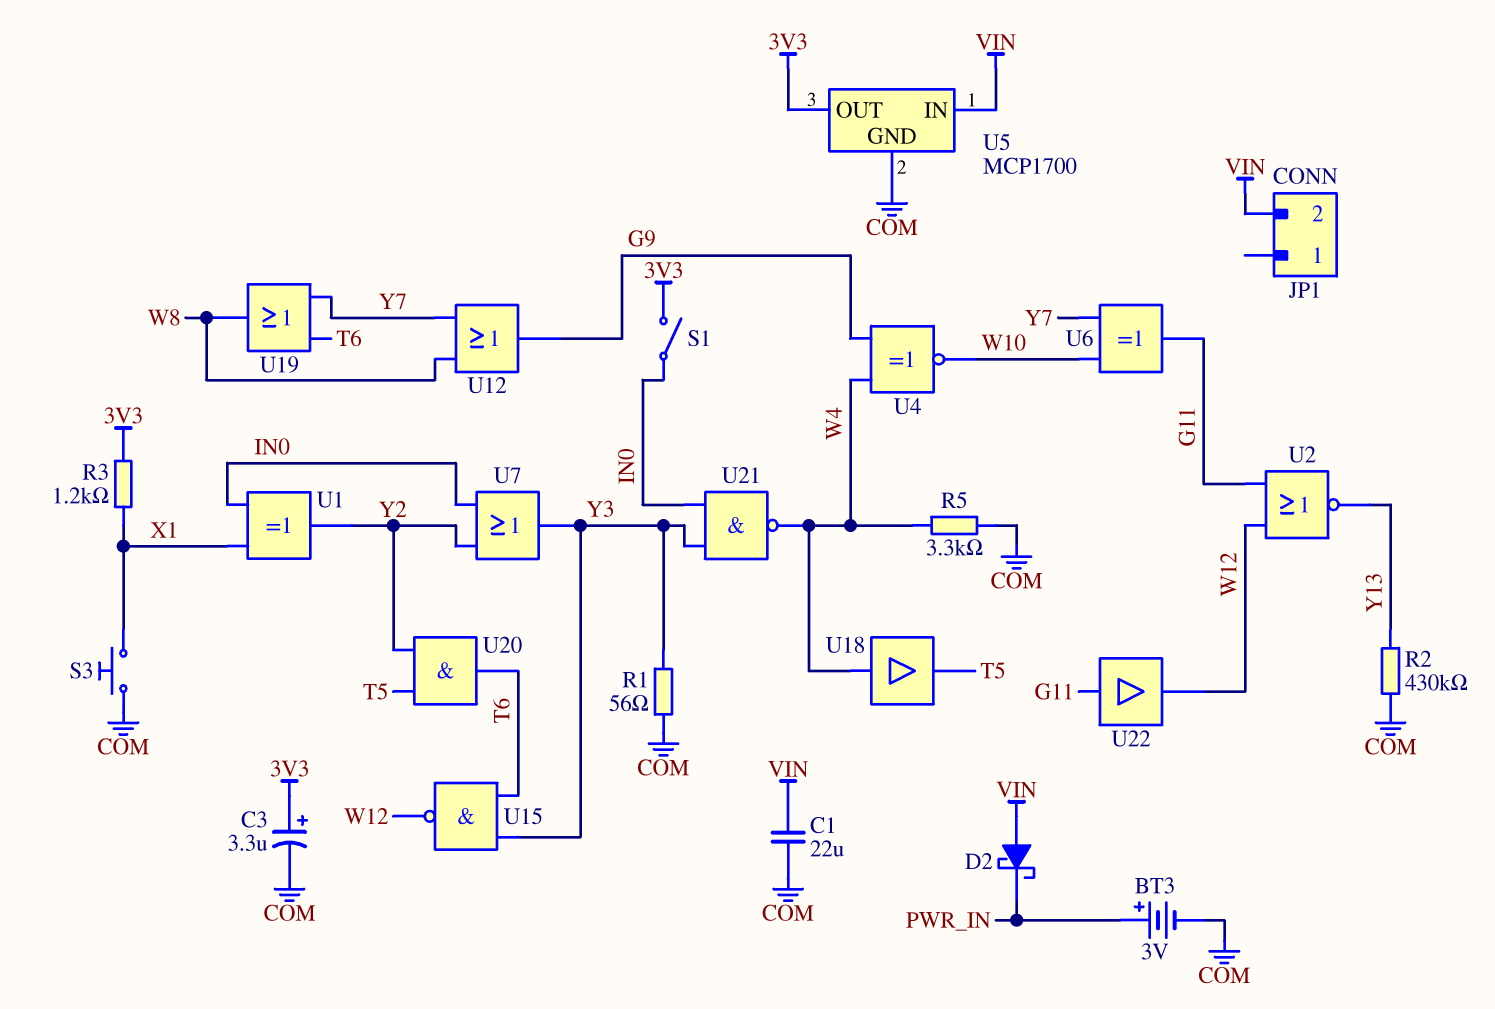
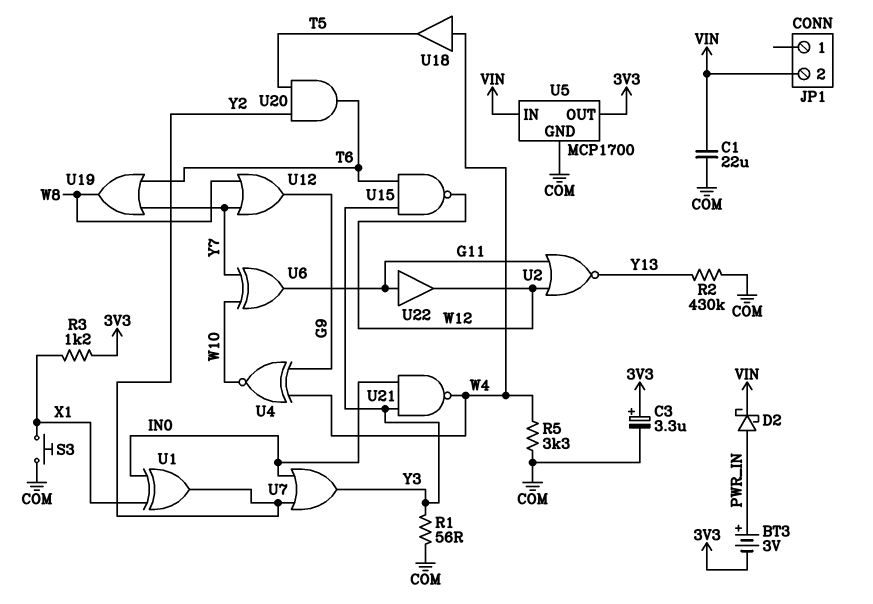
BT3: 3V (plus PWR_IN, minus COM) -> 3V (plus PWR_IN, minus 3V3)
D2: schottky (A VIN, K PWR_IN) -> schottky (A PWR_IN, K VIN)
S1: switch (3V3, IN0) -> none

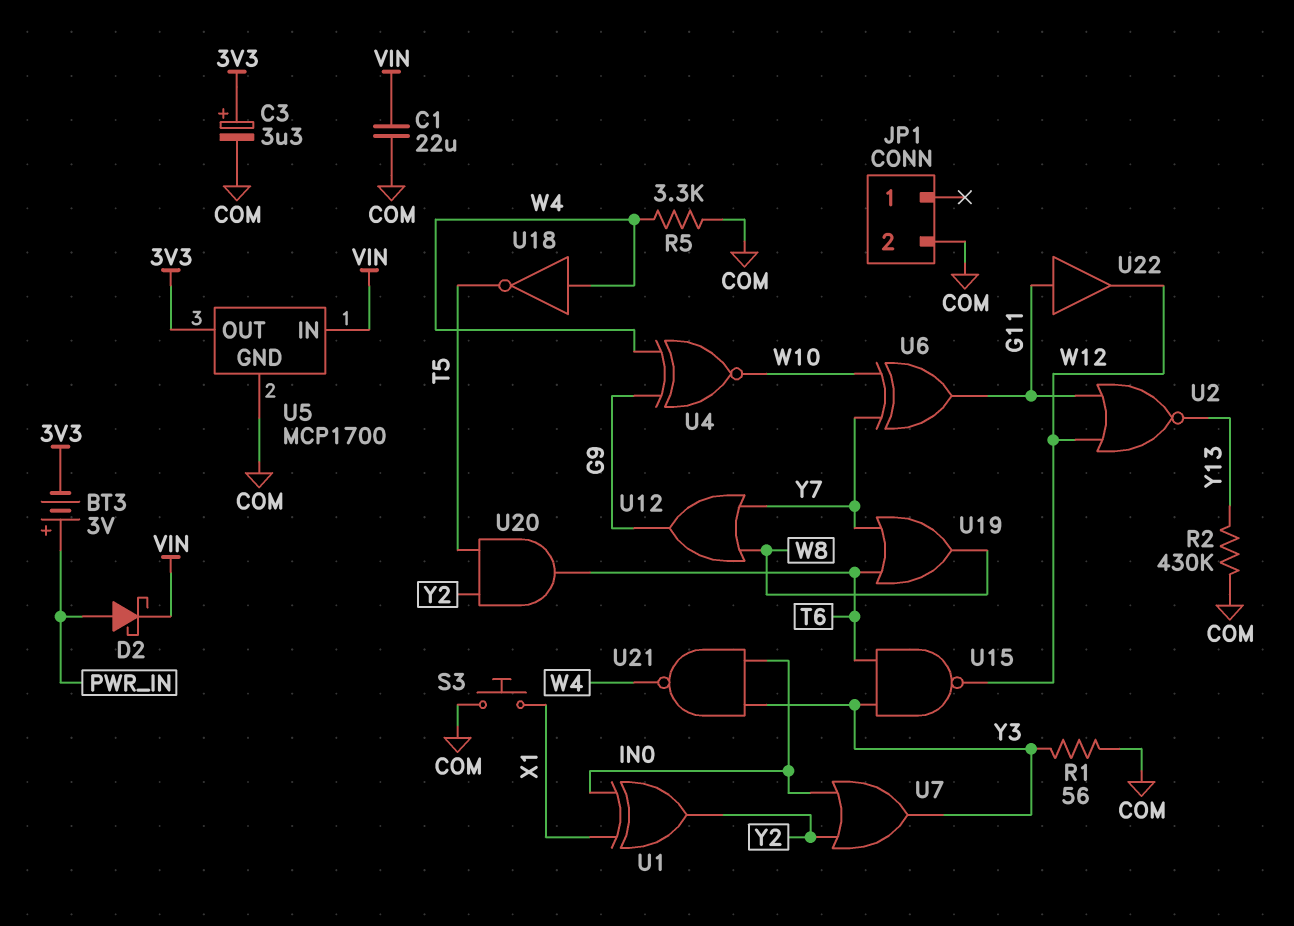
JP1 pin 2: VIN -> COM
R3: 1.2k (3V3, X1) -> none
U18: buffer (in W4, out T5) -> NOT (in W4, out T5)

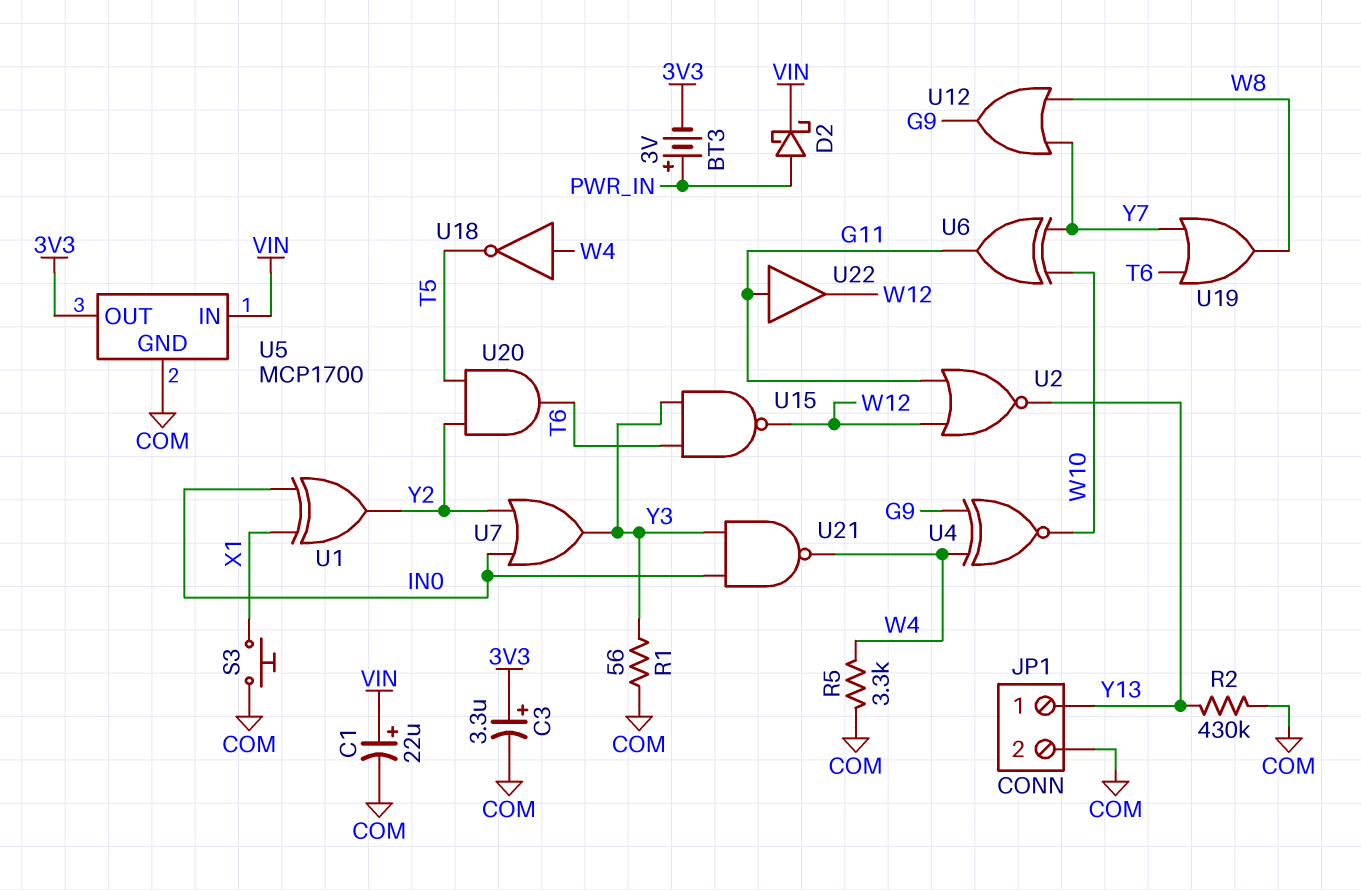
C1: 22uF (COM, VIN) -> 22uF (plus VIN, minus COM)
JP1 pin 1: none -> Y13

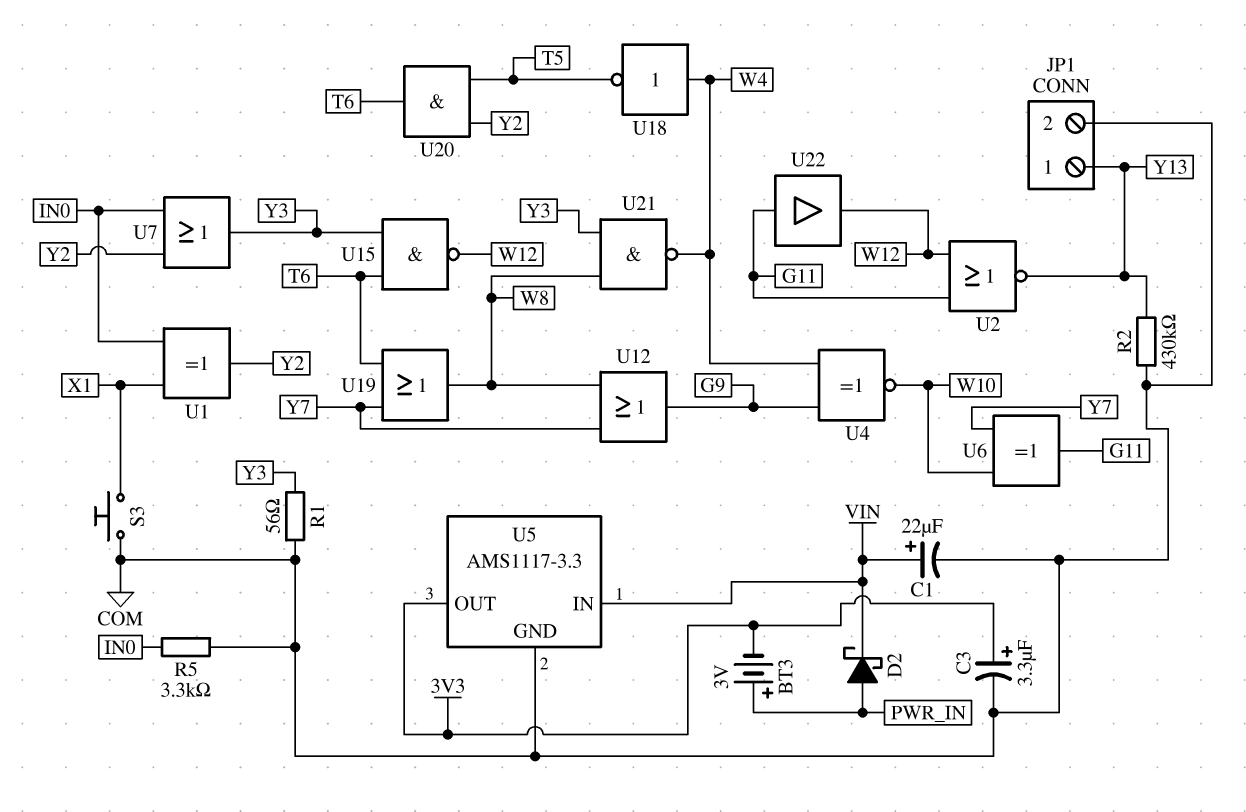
R5: 3.3k (COM, W4) -> 3.3k (COM, IN0)
U5: MCP1700 -> AMS1117-3.3
U21: NAND (in IN0, in Y3, out W4) -> NAND (in W8, in Y3, out W4)

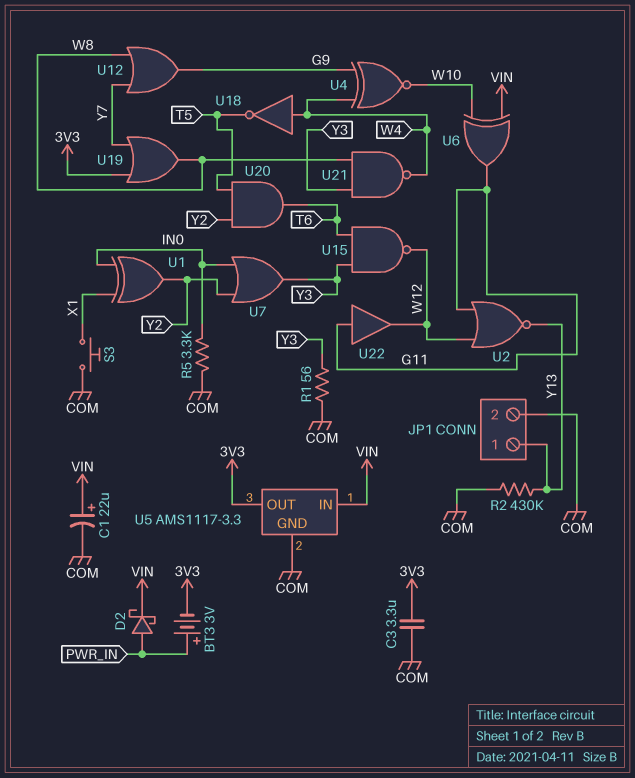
C3: 3.3uF (plus 3V3, minus COM) -> 3.3uF (3V3, COM)
U6: XOR (in W10, in Y7, out G11) -> XOR (in VIN, in W10, out G11)
U19: OR (in T6, in Y7, out W8) -> OR (in 3V3, in Y7, out W8)

